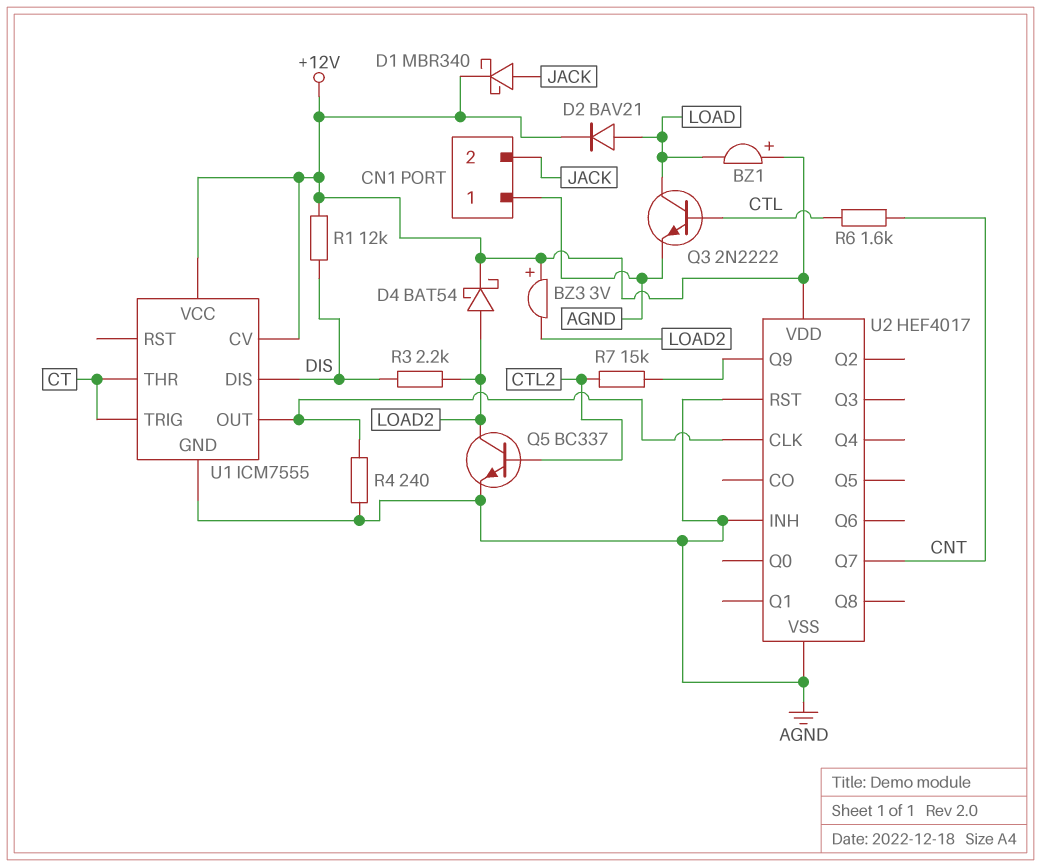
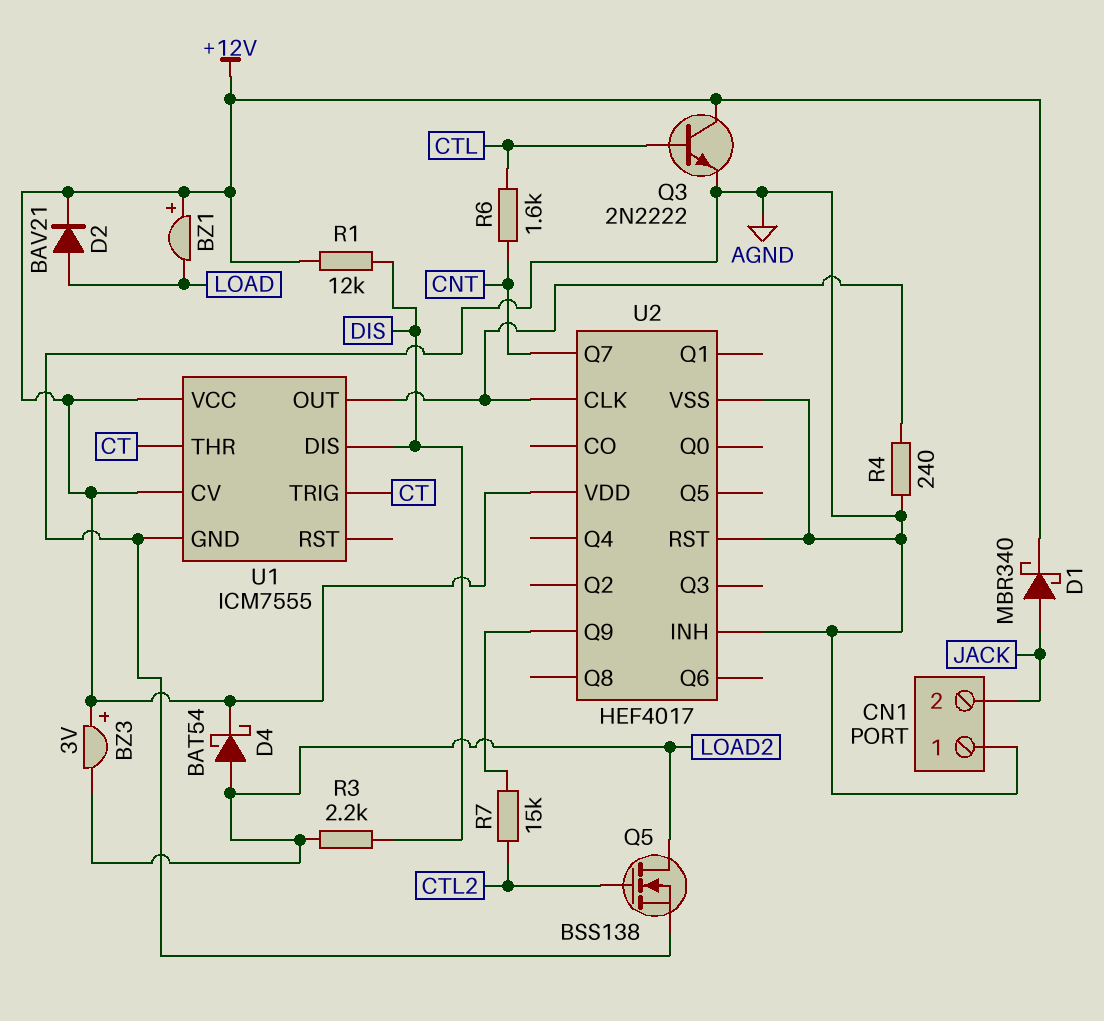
Q3: NPN 2N2222 (B CTL, C LOAD, E AGND) -> NPN 2N2222 (B CTL, C +12V, E AGND)
Q5: NPN BC337 (B CTL2, C LOAD2, E AGND) -> NMOS BSS138 (G CTL2, D LOAD2, S AGND)

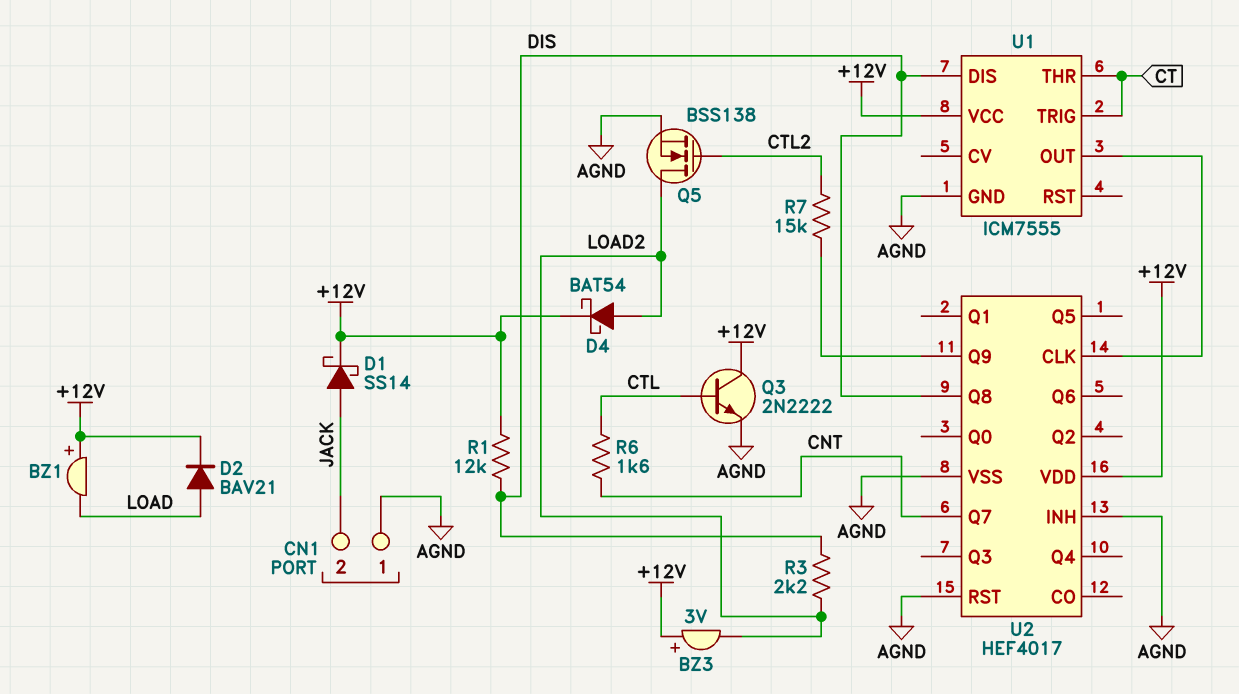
D1: schottky MBR340 (A JACK, K +12V) -> schottky SS14 (A JACK, K +12V)
R4: 240 (AGND, U1/OUT) -> none
U1 pin CV: +12V -> none
U2 pin Q8: none -> DIS

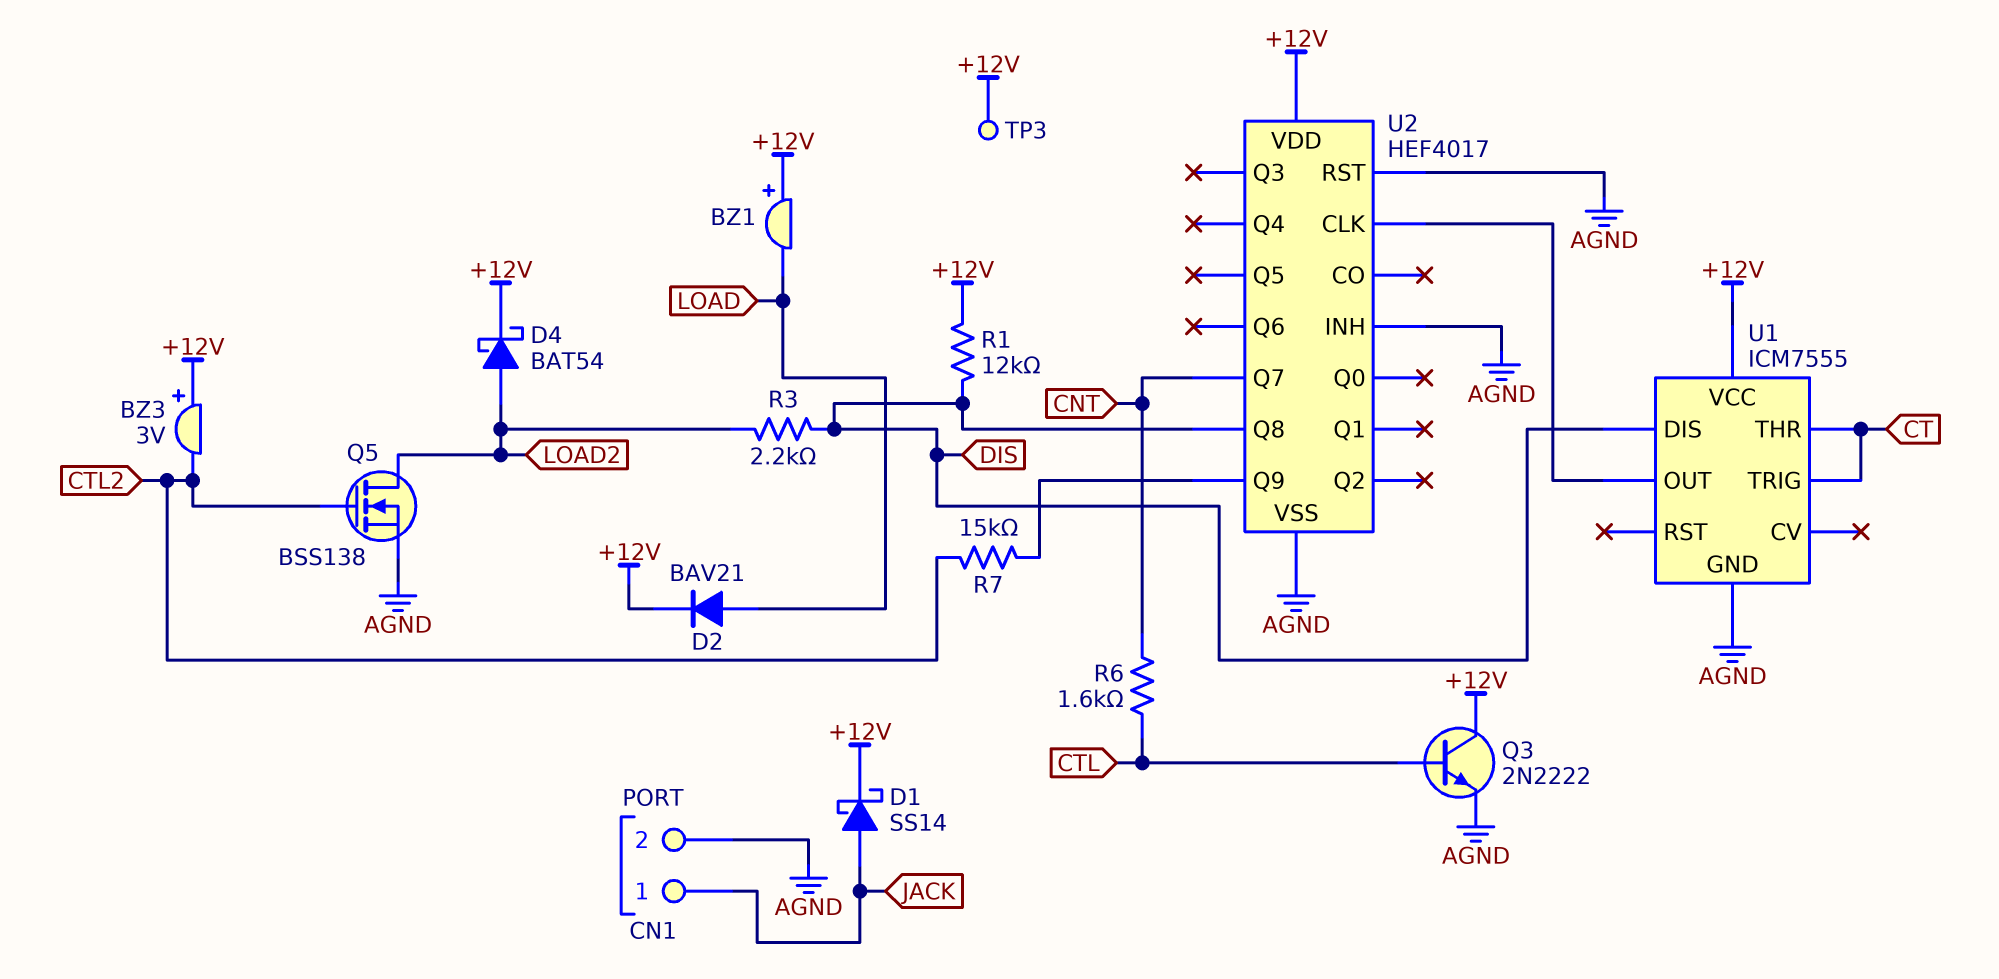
BZ3: buzzer 3V (plus +12V, minus LOAD2) -> buzzer 3V (plus +12V, minus CTL2)
CN1 pin 1: AGND -> JACK
CN1 pin 2: JACK -> AGND
TP3: none -> test point (+12V)

